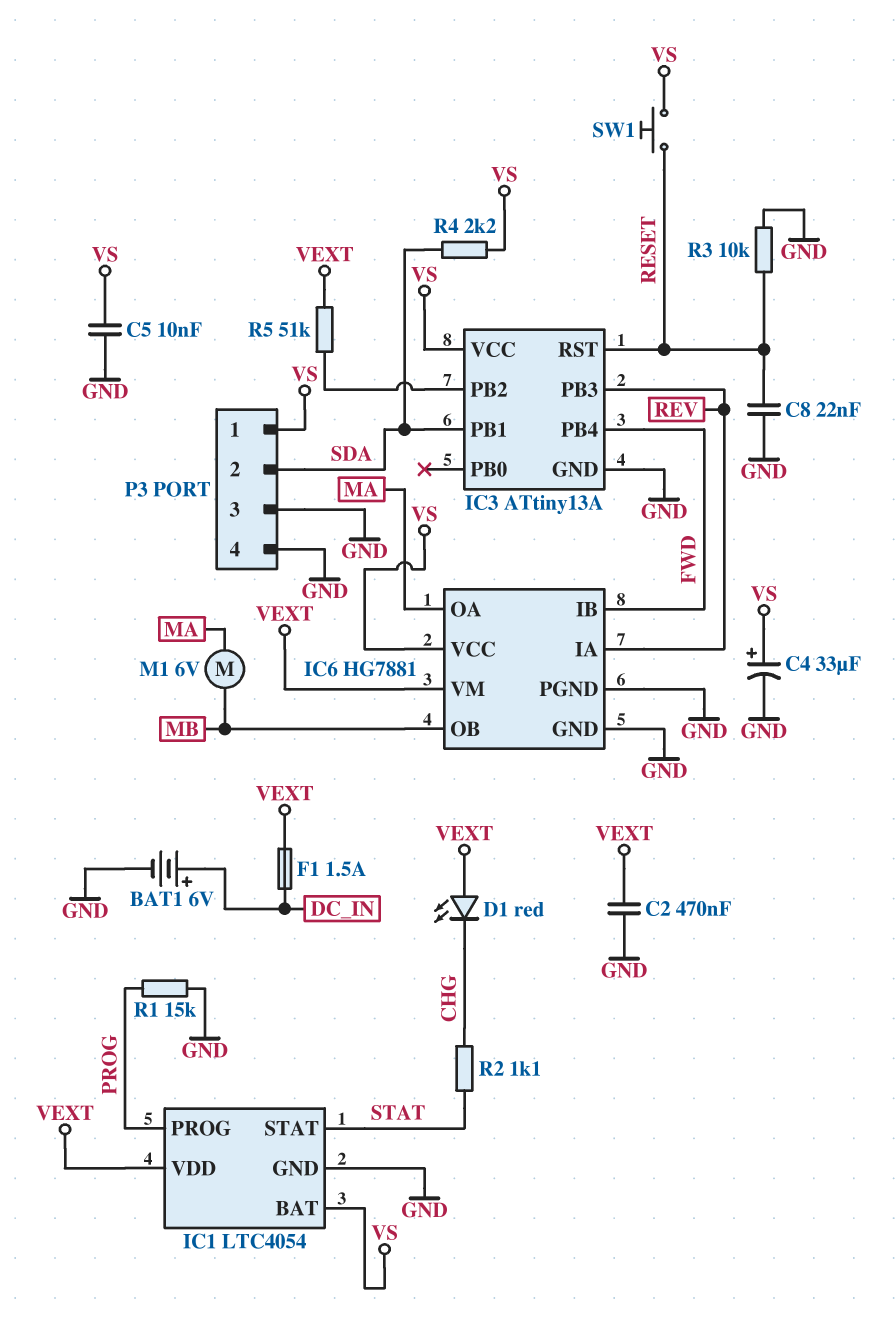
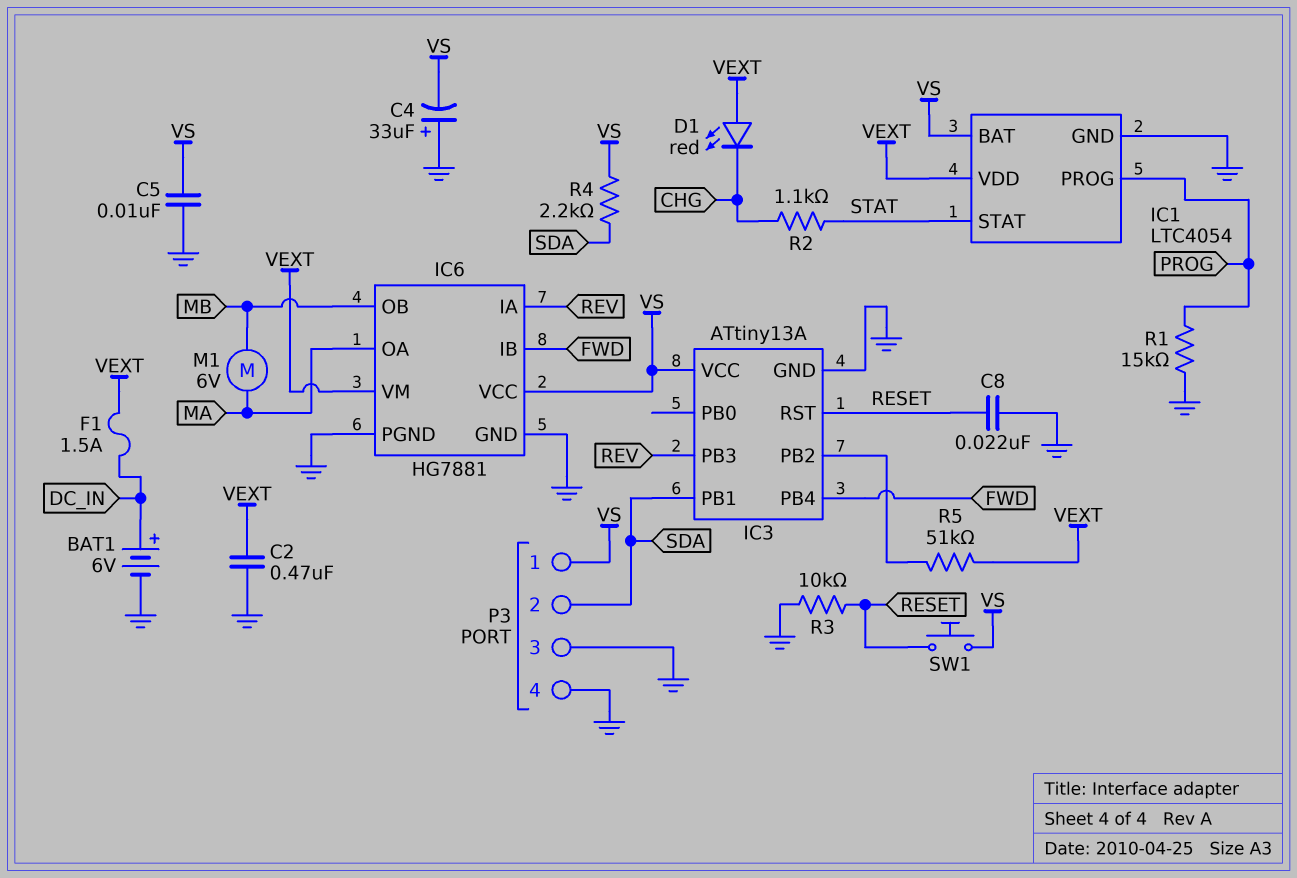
C4: 33uF (plus VS, minus GND) -> 33uF (plus GND, minus VS)

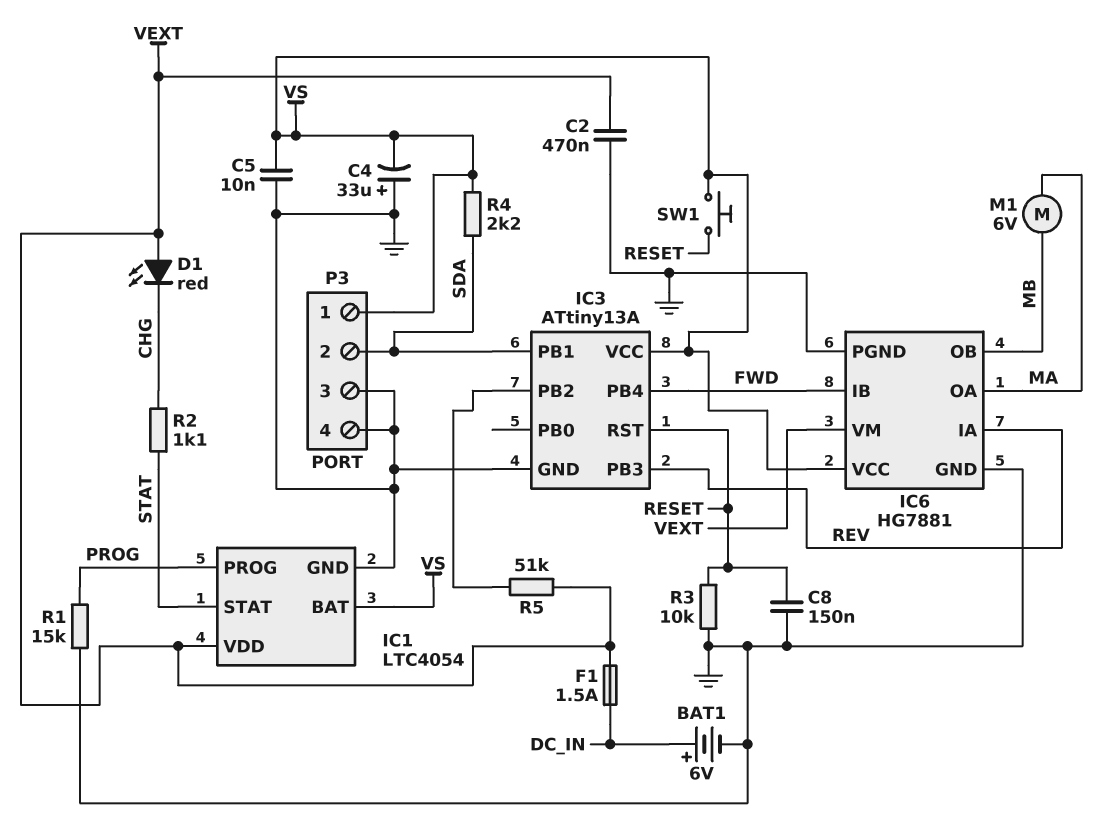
C8: 22nF (GND, RESET) -> 150nF (GND, RESET)

